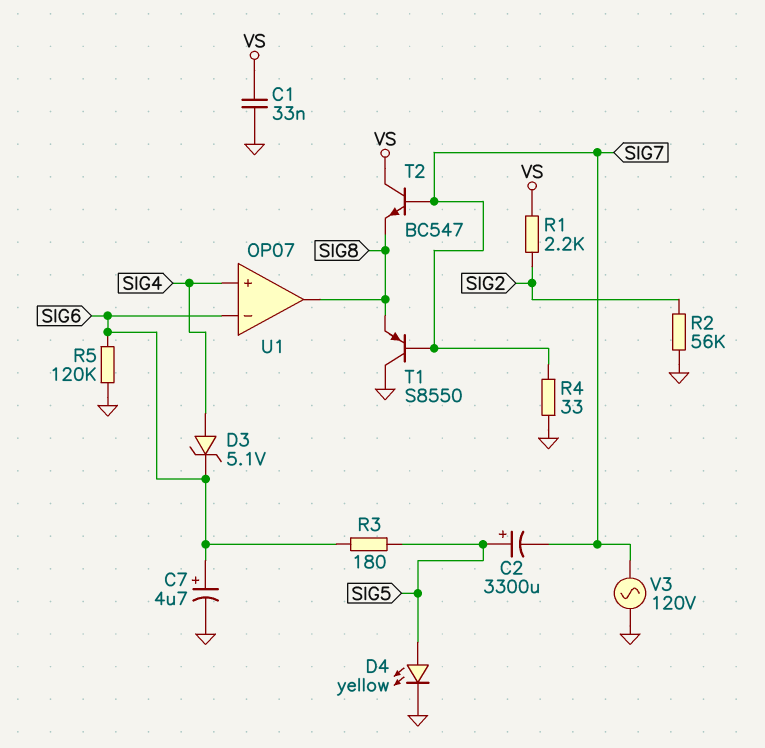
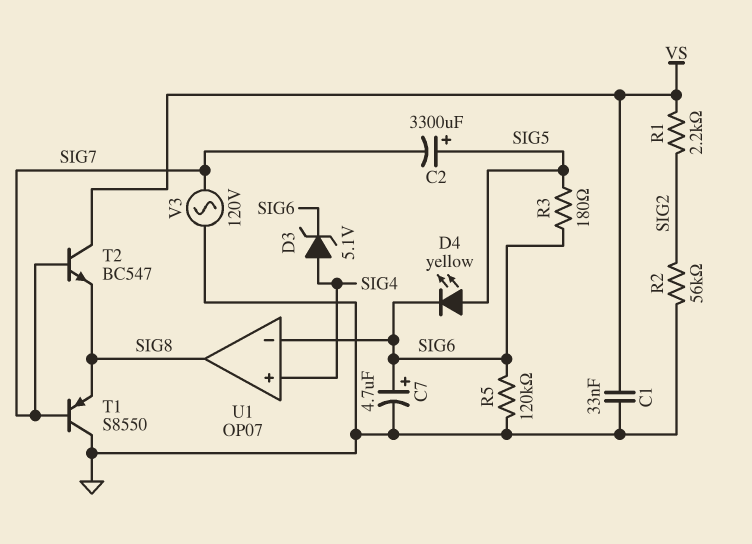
D4: LED yellow (A SIG5, K GND) -> LED yellow (A SIG5, K SIG6)
R4: 33 (GND, SIG7) -> none

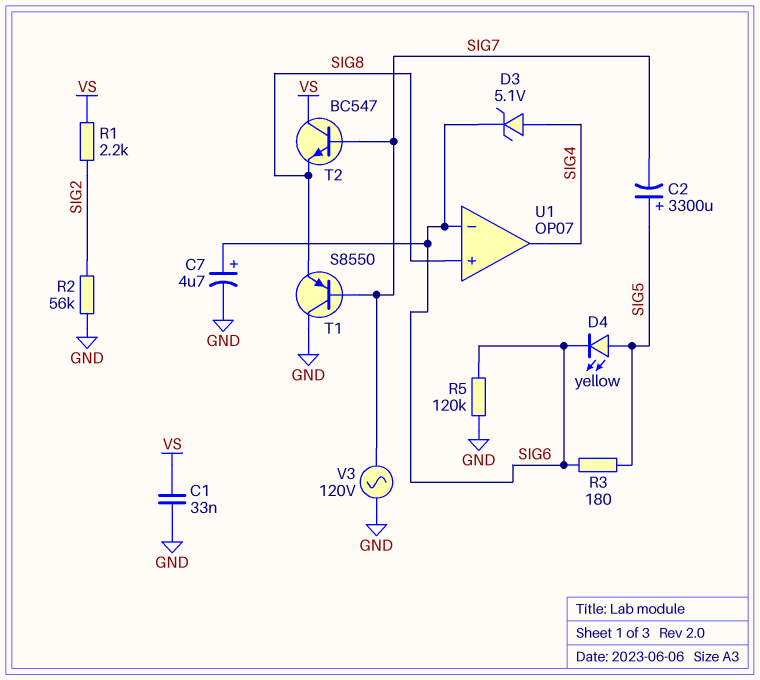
U1 pin in+: SIG4 -> SIG8
U1 pin out: SIG8 -> SIG4

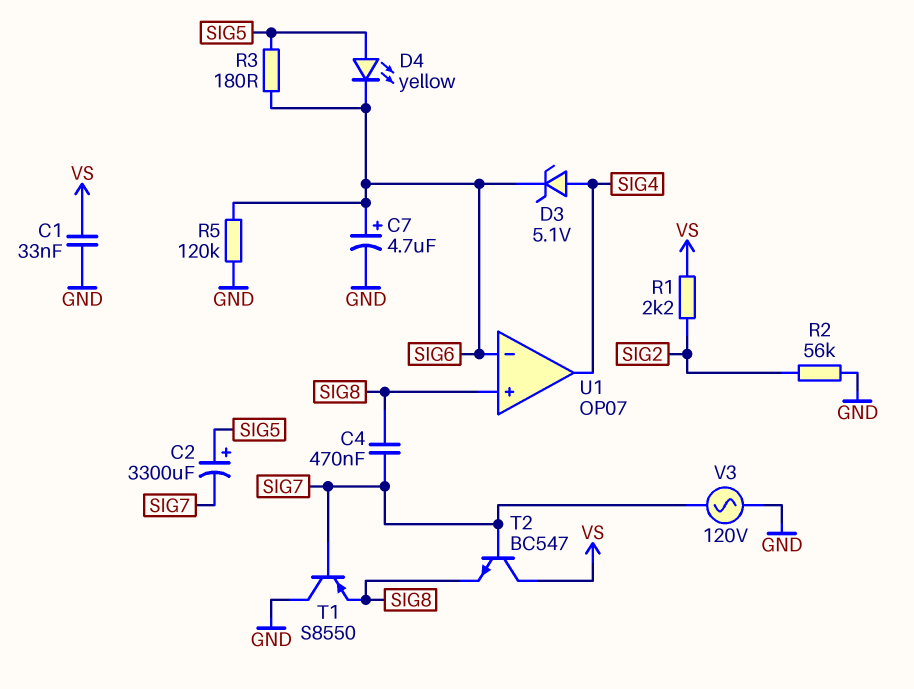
C4: none -> 470nF (SIG7, SIG8)

